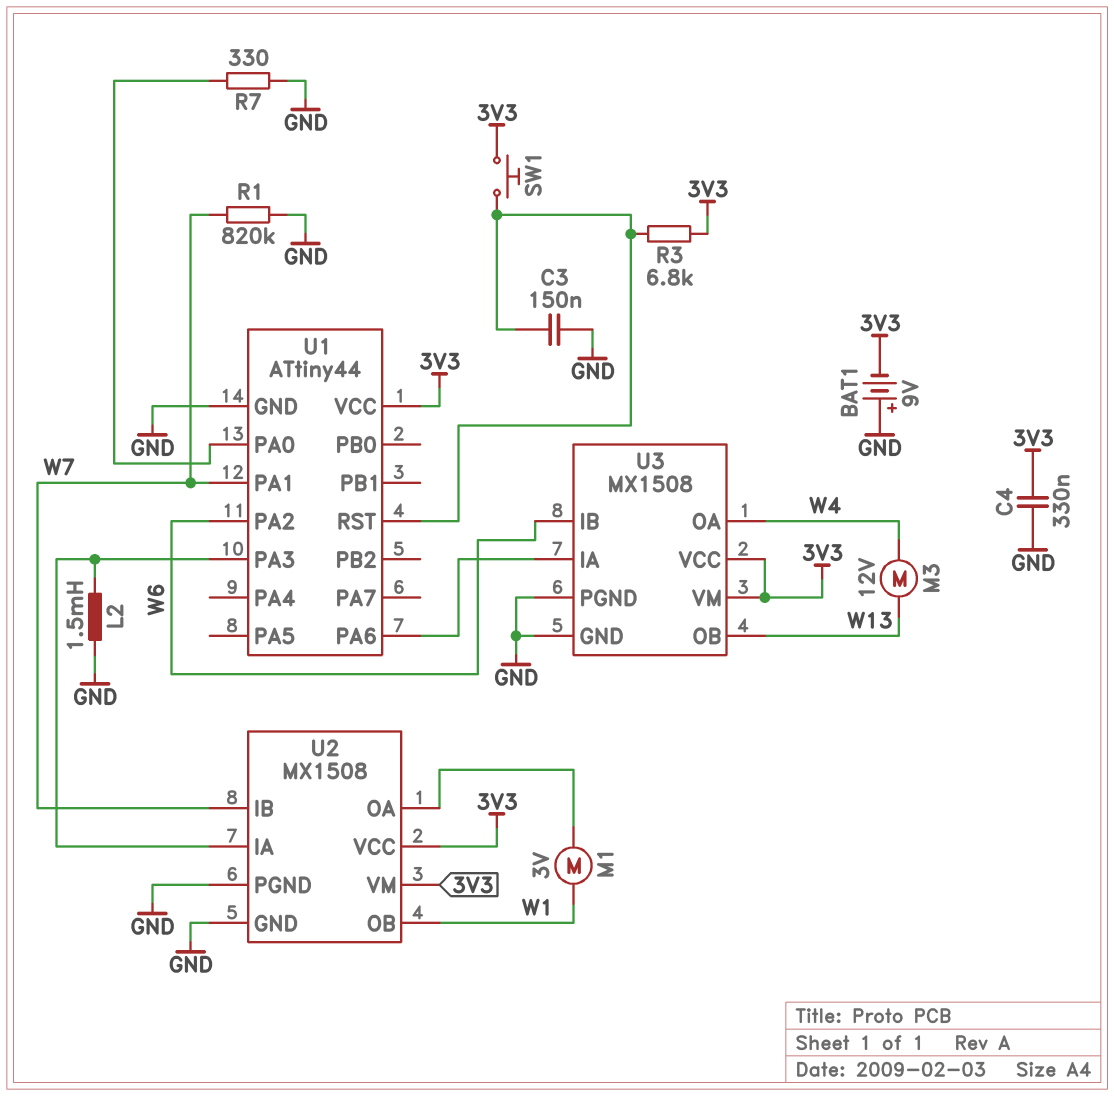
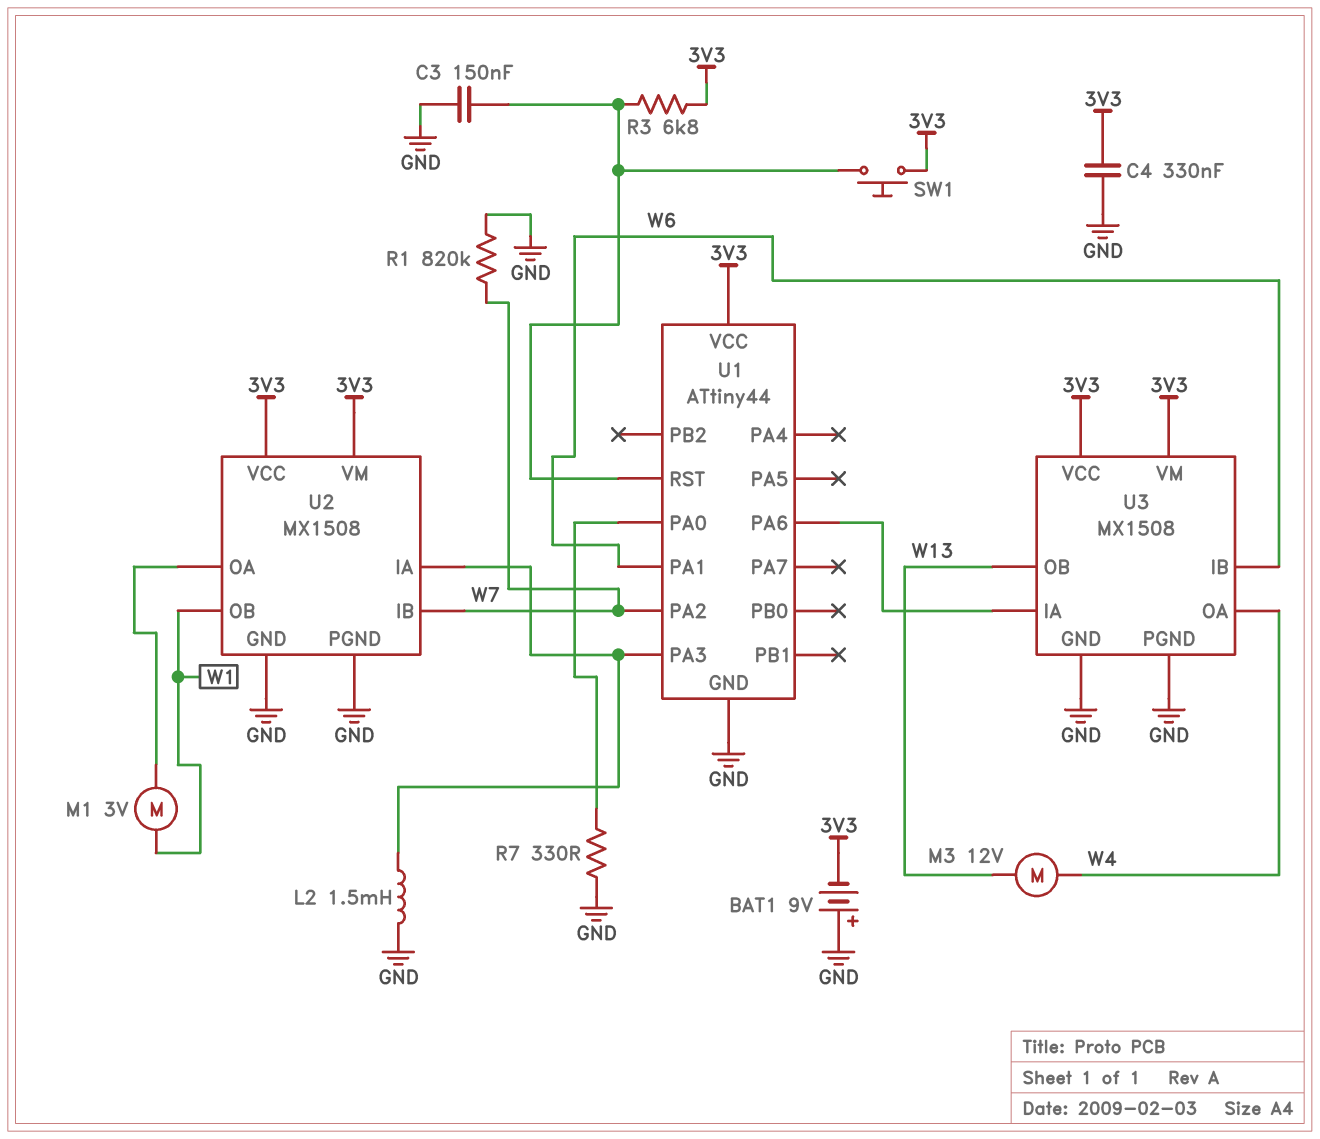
U1 pin PA1: W7 -> W6
U1 pin PA2: W6 -> W7

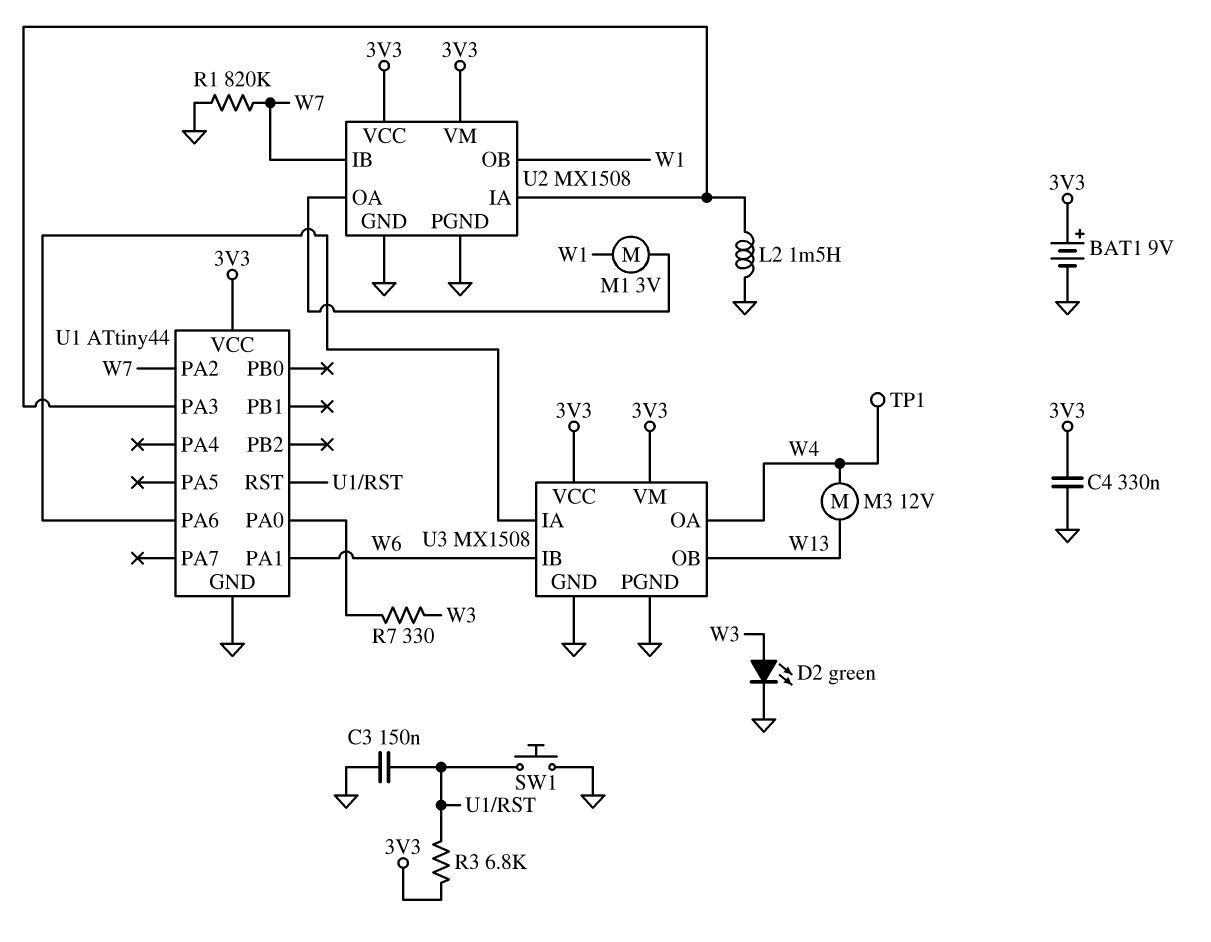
BAT1: 9V (plus GND, minus 3V3) -> 9V (plus 3V3, minus GND)
D2: none -> LED green (A W3, K GND)
R7: 330 (GND, U1/PA0) -> 330 (U1/PA0, W3)
SW1: button (3V3, U1/RST) -> button (GND, U1/RST)
TP1: none -> test point (W4)

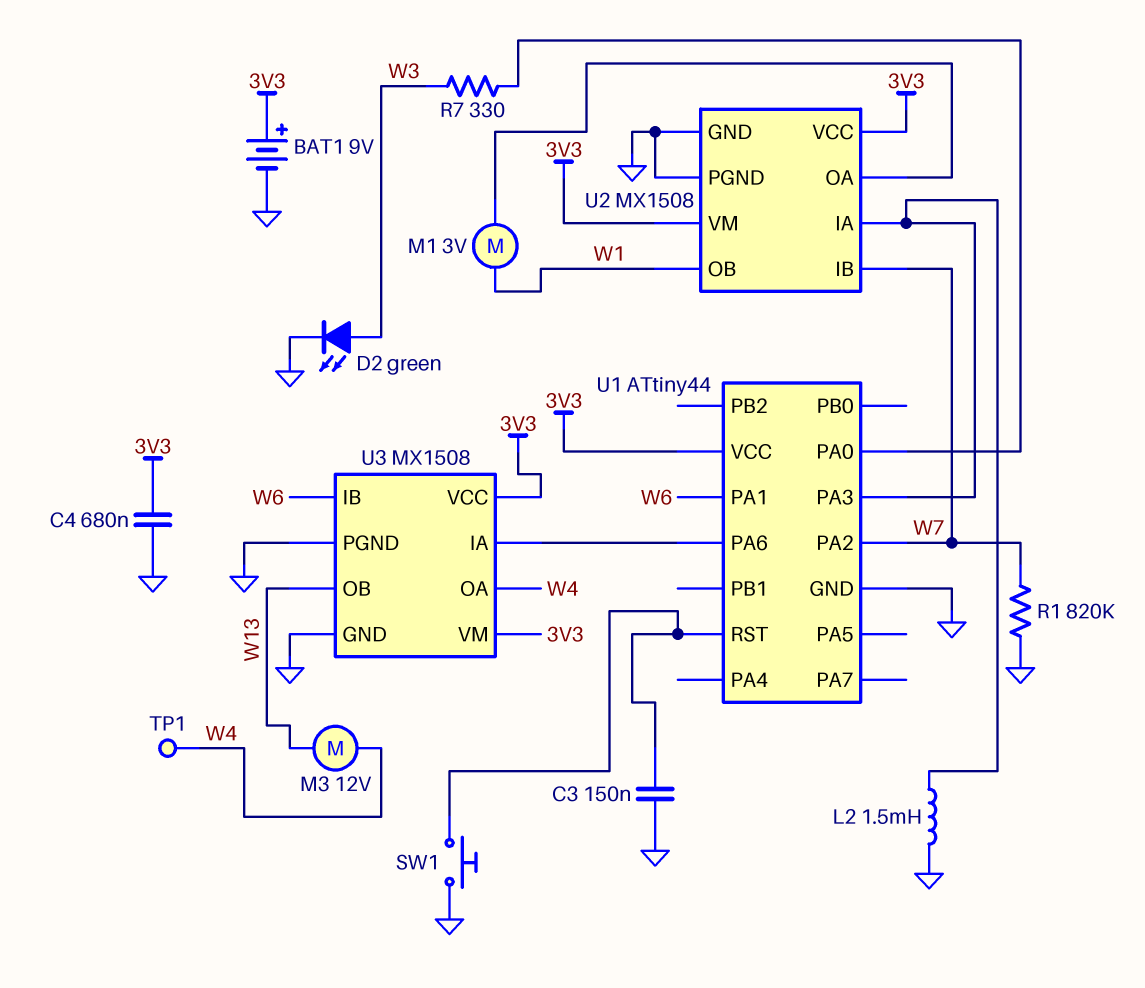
C4: 330nF (3V3, GND) -> 680nF (3V3, GND)
R3: 6.8k (3V3, U1/RST) -> none

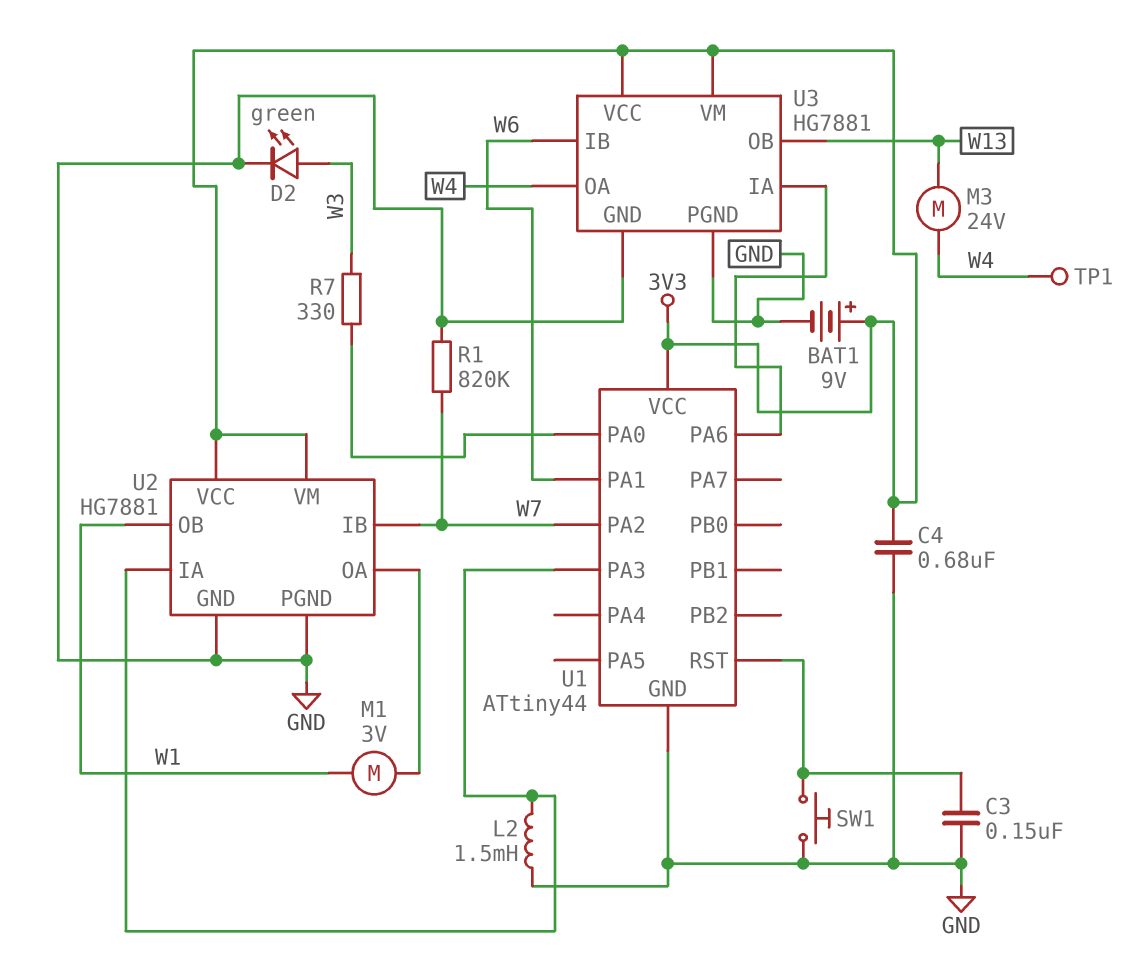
M3: motor 12V (W4, W13) -> motor 24V (W4, W13)
U2: MX1508 -> HG7881
U3: MX1508 -> HG7881

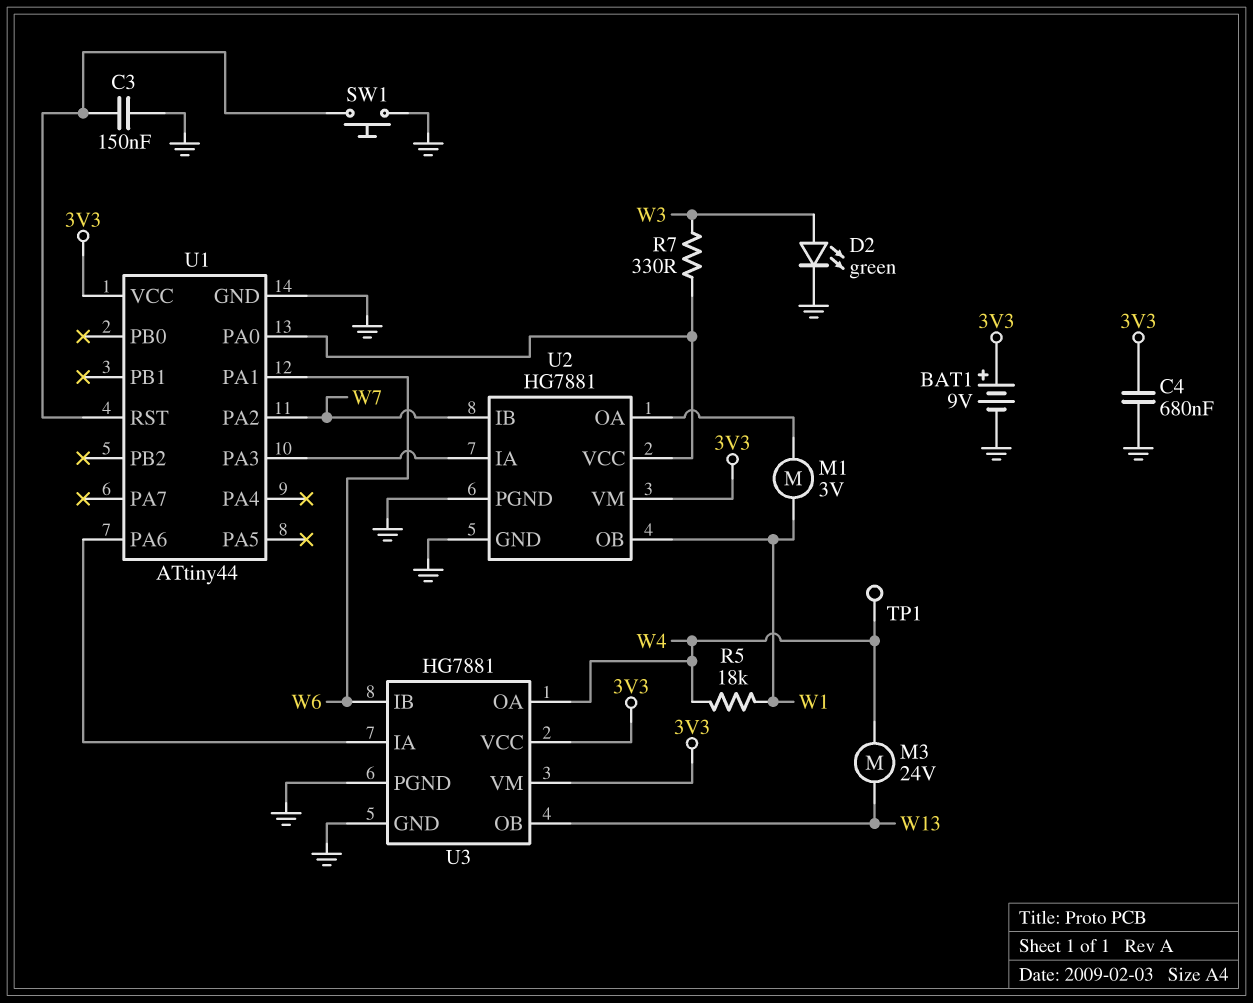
L2: 1.5mH (GND, U1/PA3) -> none
R1: 820k (GND, W7) -> none
R5: none -> 18k (W1, W4)
U2 pin VCC: 3V3 -> U1/PA0

